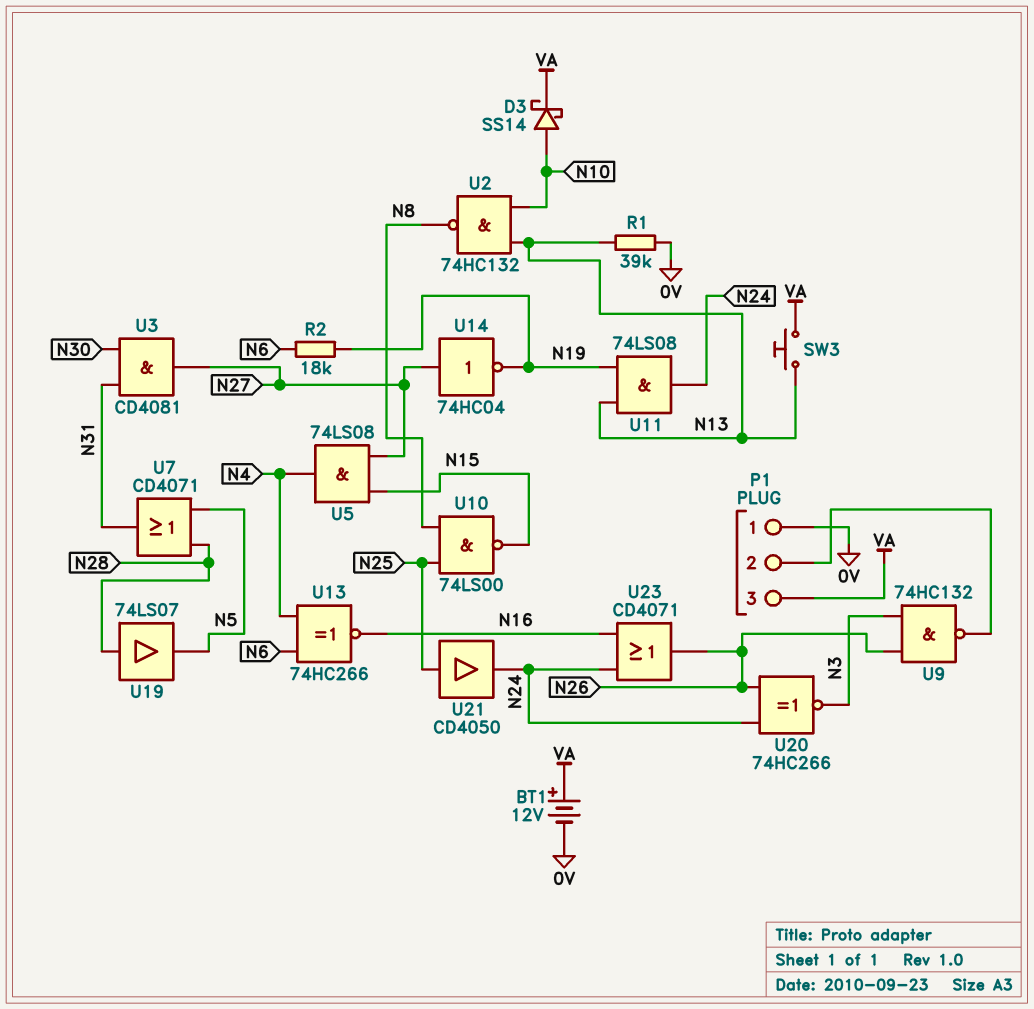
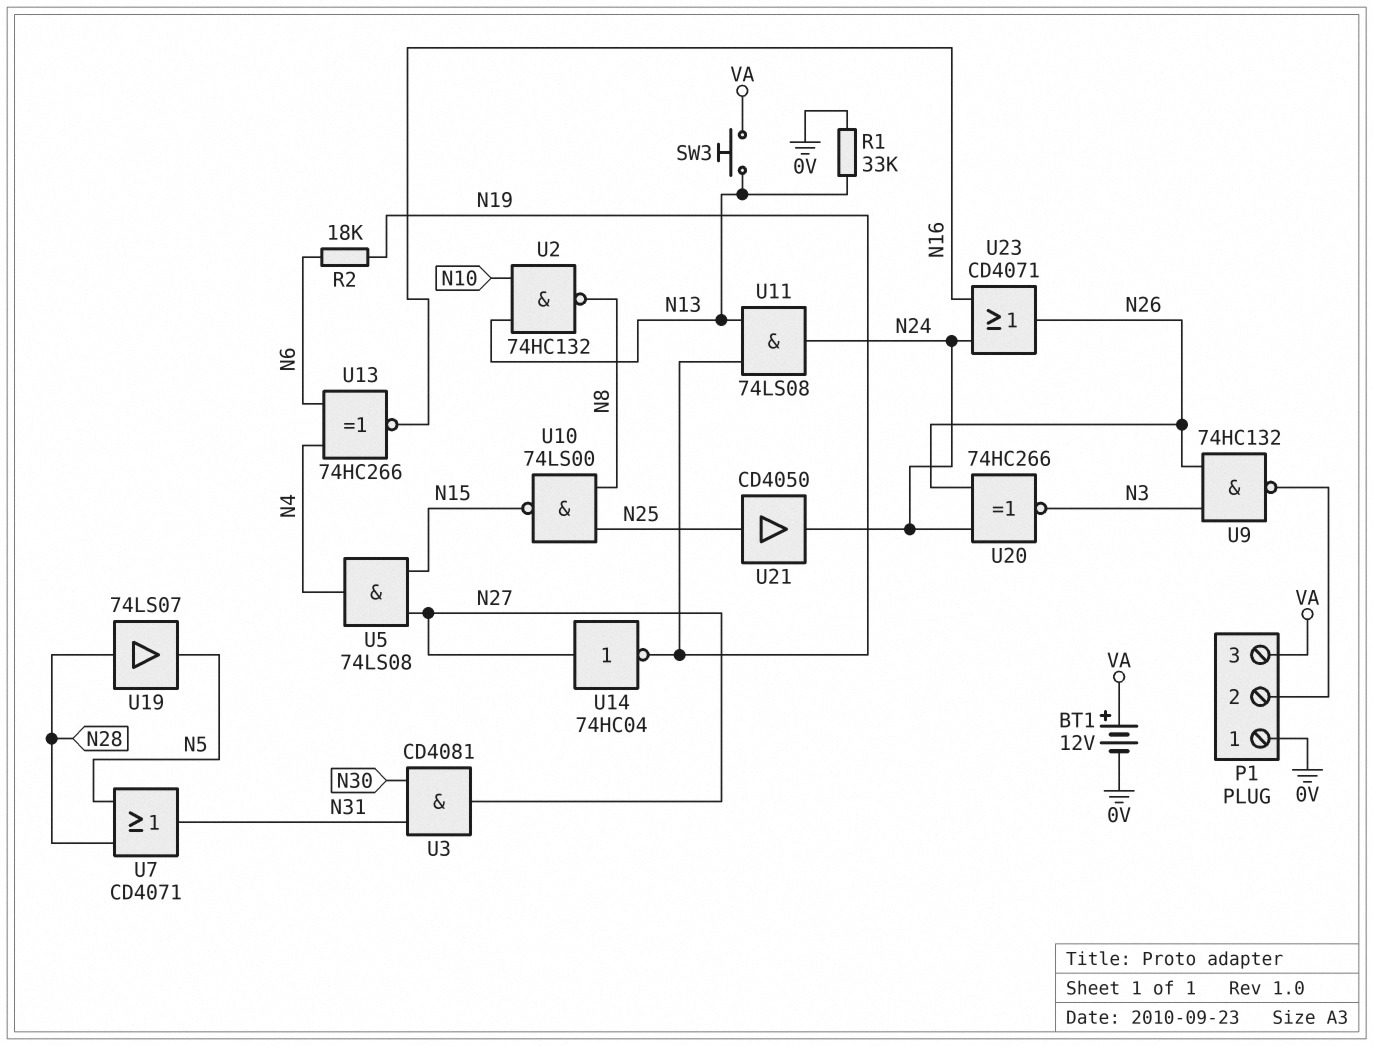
D3: schottky SS14 (A N10, K VA) -> none
R1: 39k (0V, N13) -> 33k (0V, N13)

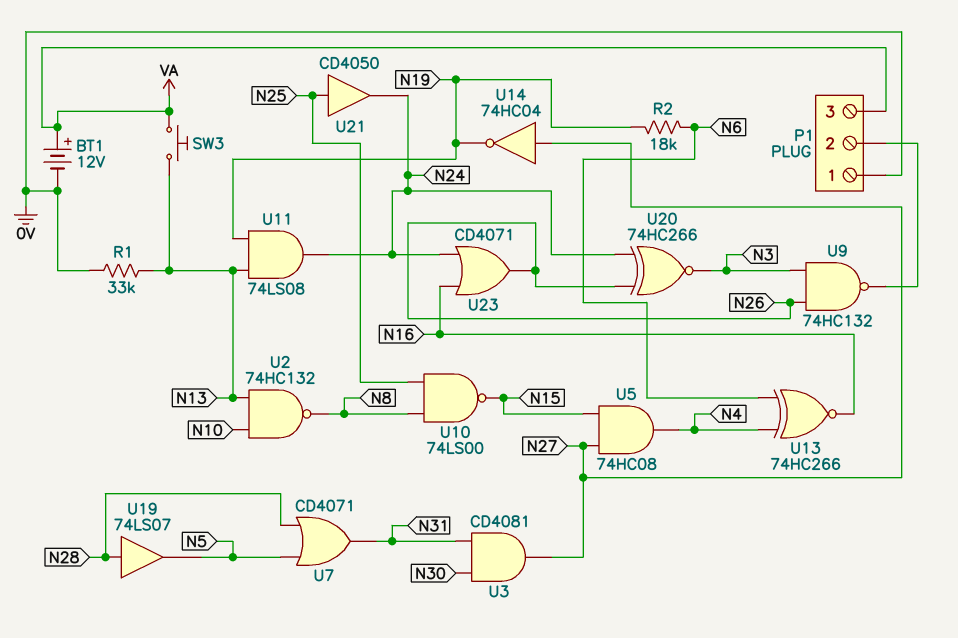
U5: AND 74LS08 (in N15, in N27, out N4) -> AND 74HC08 (in N15, in N27, out N4)

